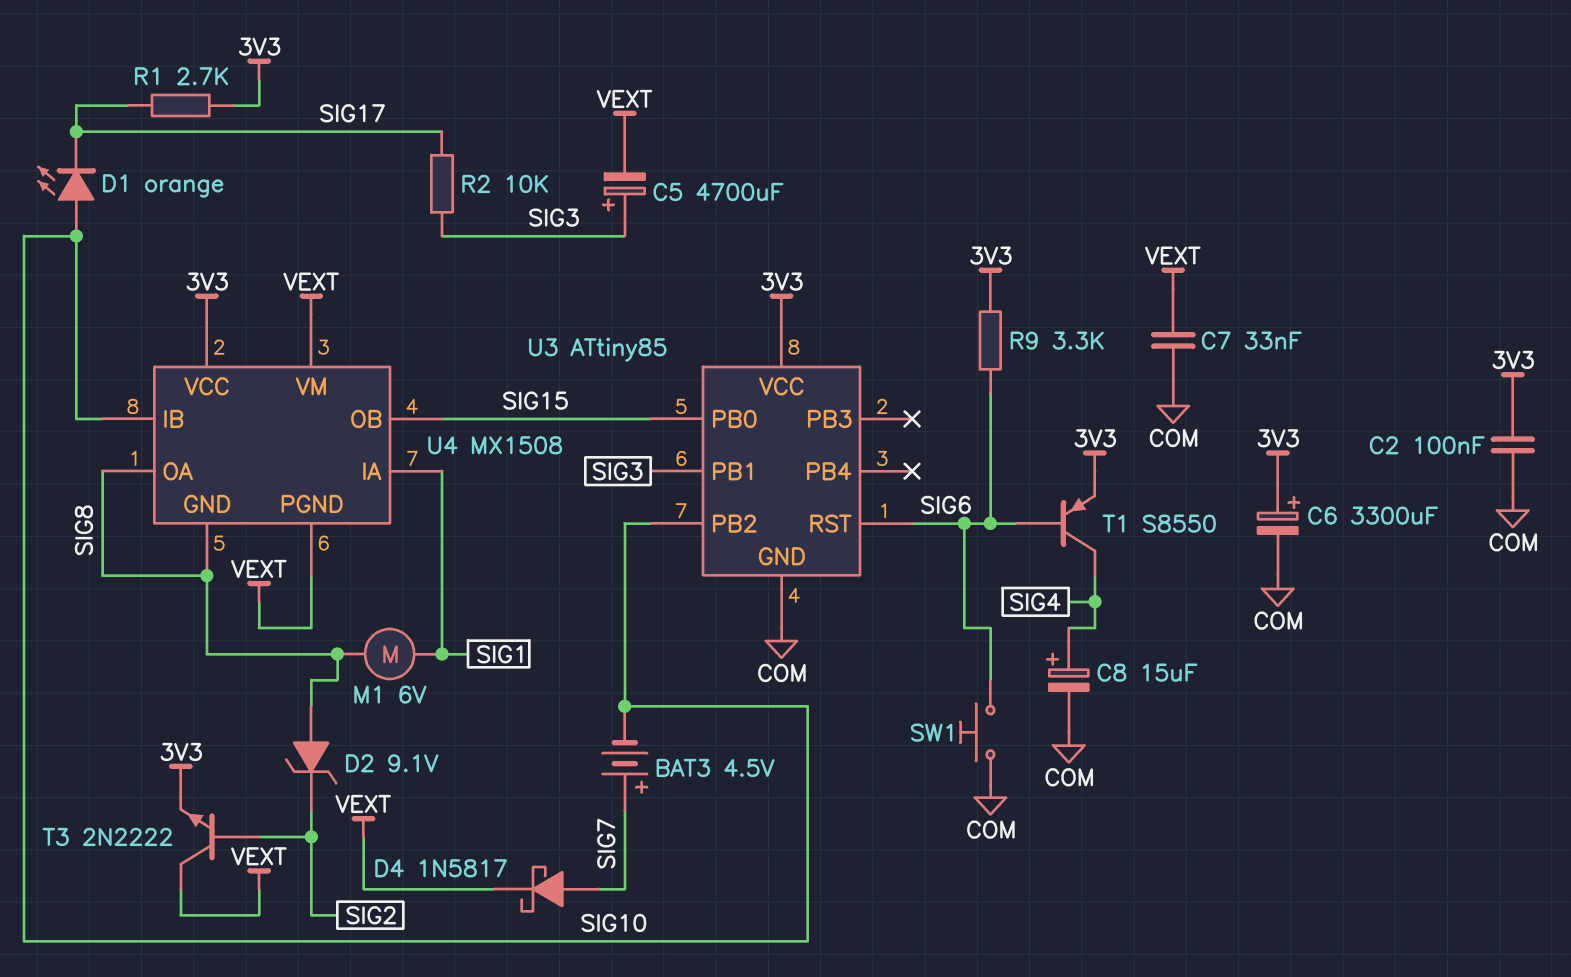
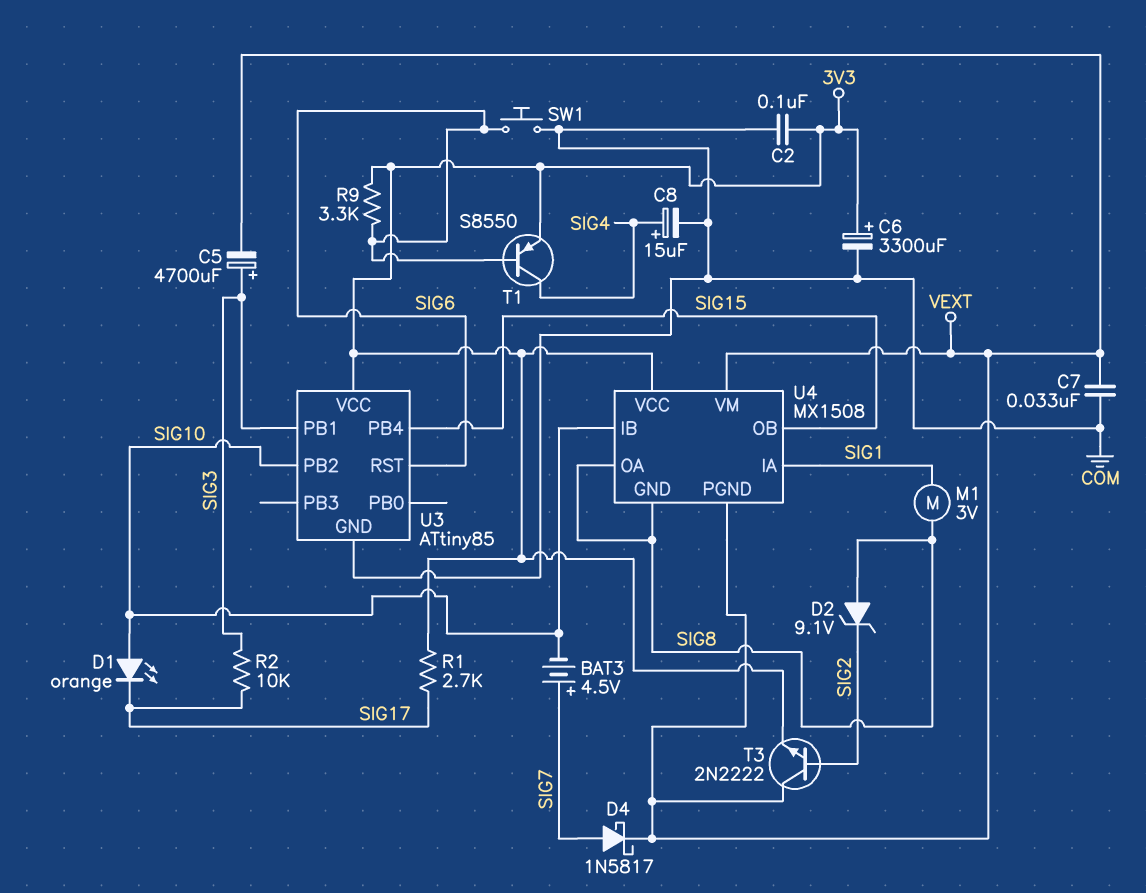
M1: motor 6V (SIG1, SIG8) -> motor 3V (SIG1, SIG8)
U3 pin PB0: SIG15 -> none
U3 pin PB4: none -> SIG15

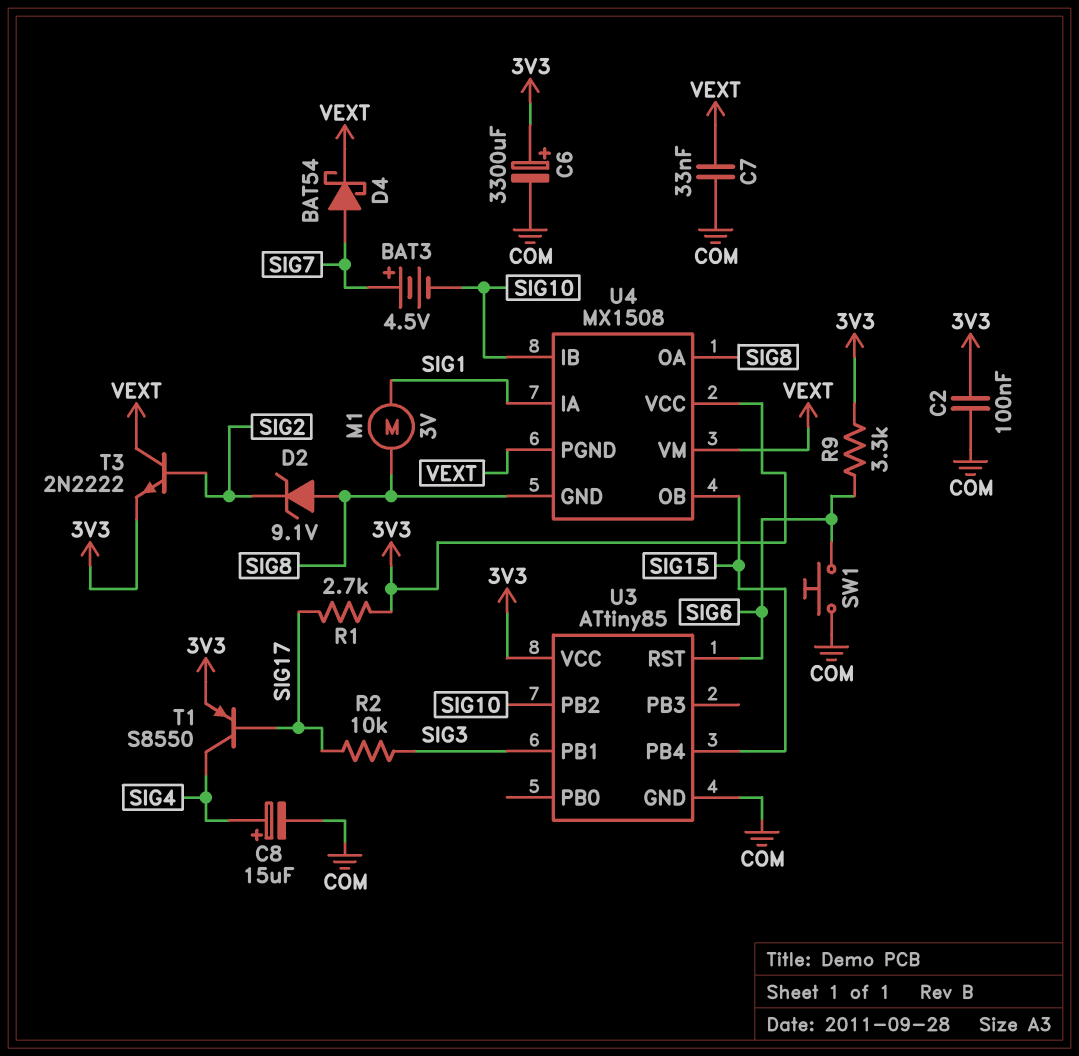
C5: 4700uF (plus SIG3, minus VEXT) -> none
D1: LED orange (A SIG10, K SIG17) -> none
D4: schottky 1N5817 (A SIG7, K VEXT) -> schottky BAT54 (A SIG7, K VEXT)
T1: PNP S8550 (B SIG6, C SIG4, E 3V3) -> PNP S8550 (B SIG17, C SIG4, E 3V3)

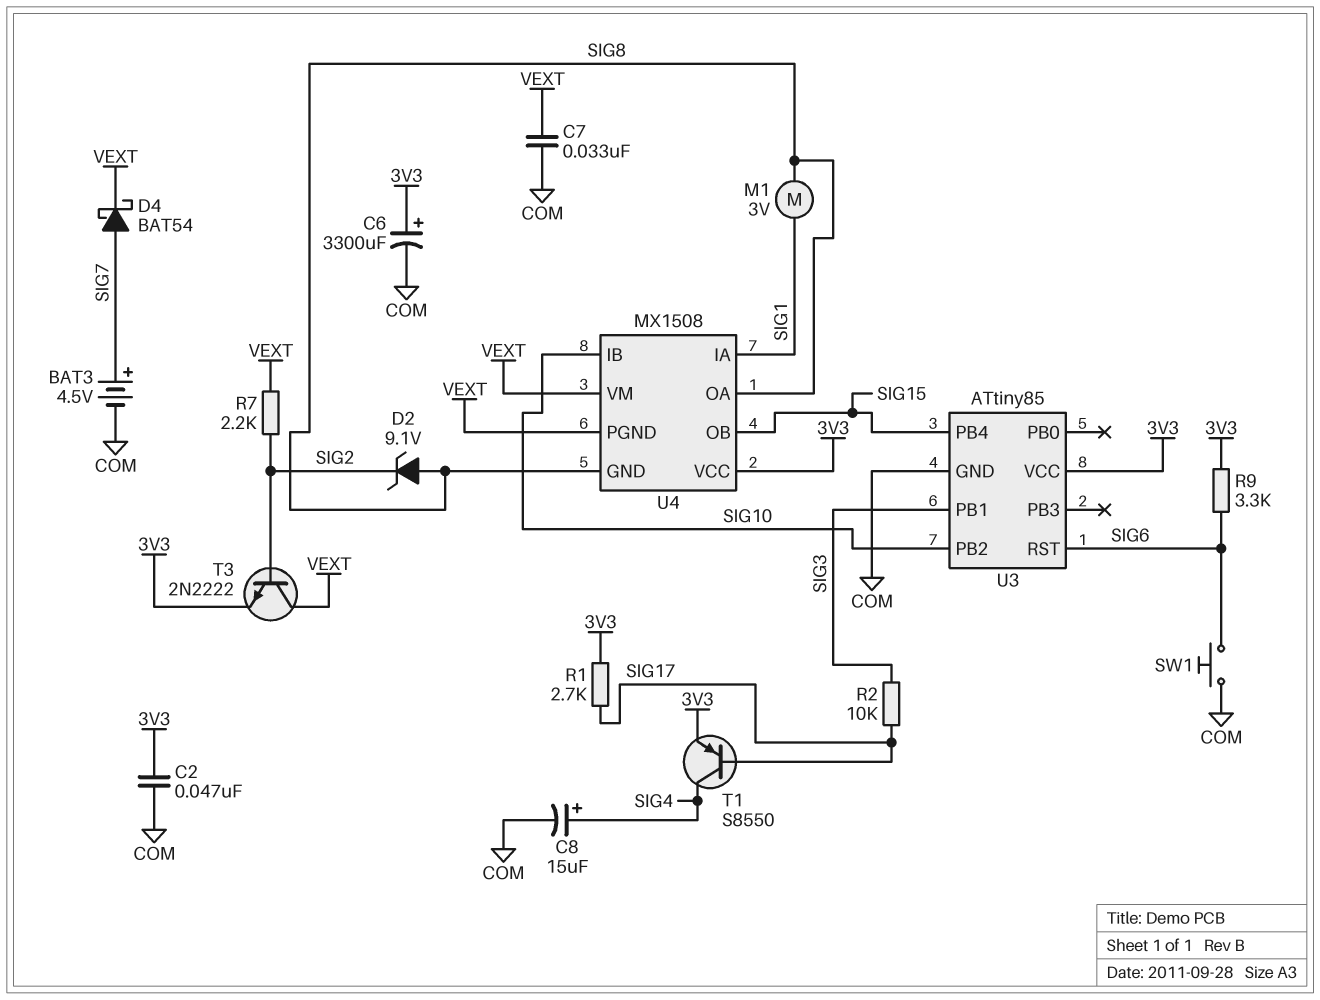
BAT3: 4.5V (plus SIG7, minus SIG10) -> 4.5V (plus SIG7, minus COM)
C2: 100nF (3V3, COM) -> 47nF (3V3, COM)
R7: none -> 2.2k (SIG2, VEXT)

